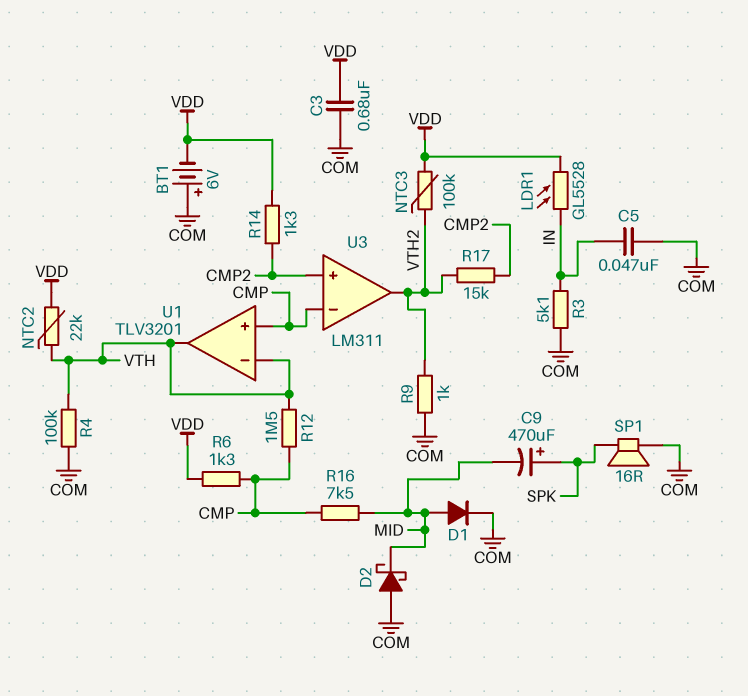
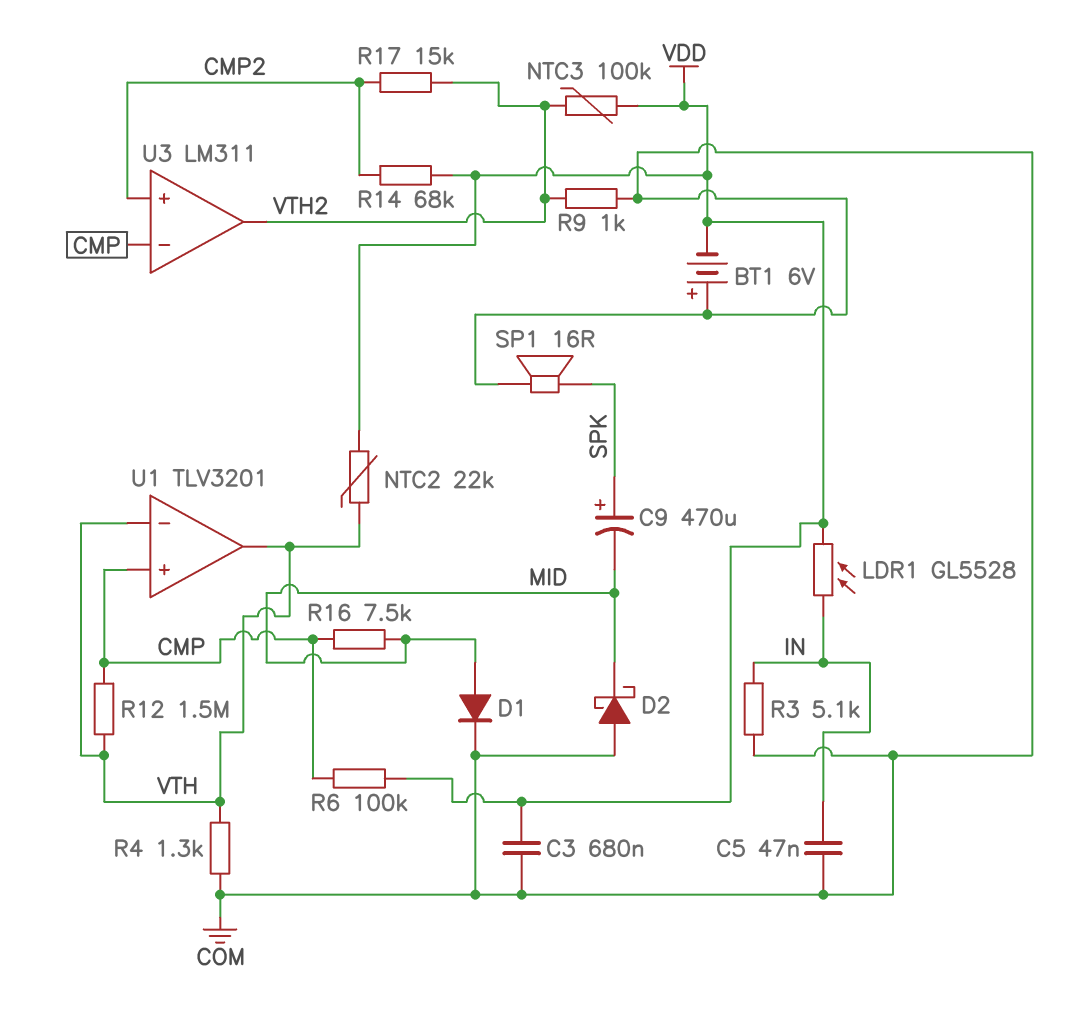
R4: 100k (COM, VTH) -> 1.3k (COM, VTH)
R6: 1.3k (CMP, VDD) -> 100k (CMP, VDD)
R14: 1.3k (CMP2, VDD) -> 68k (CMP2, VDD)

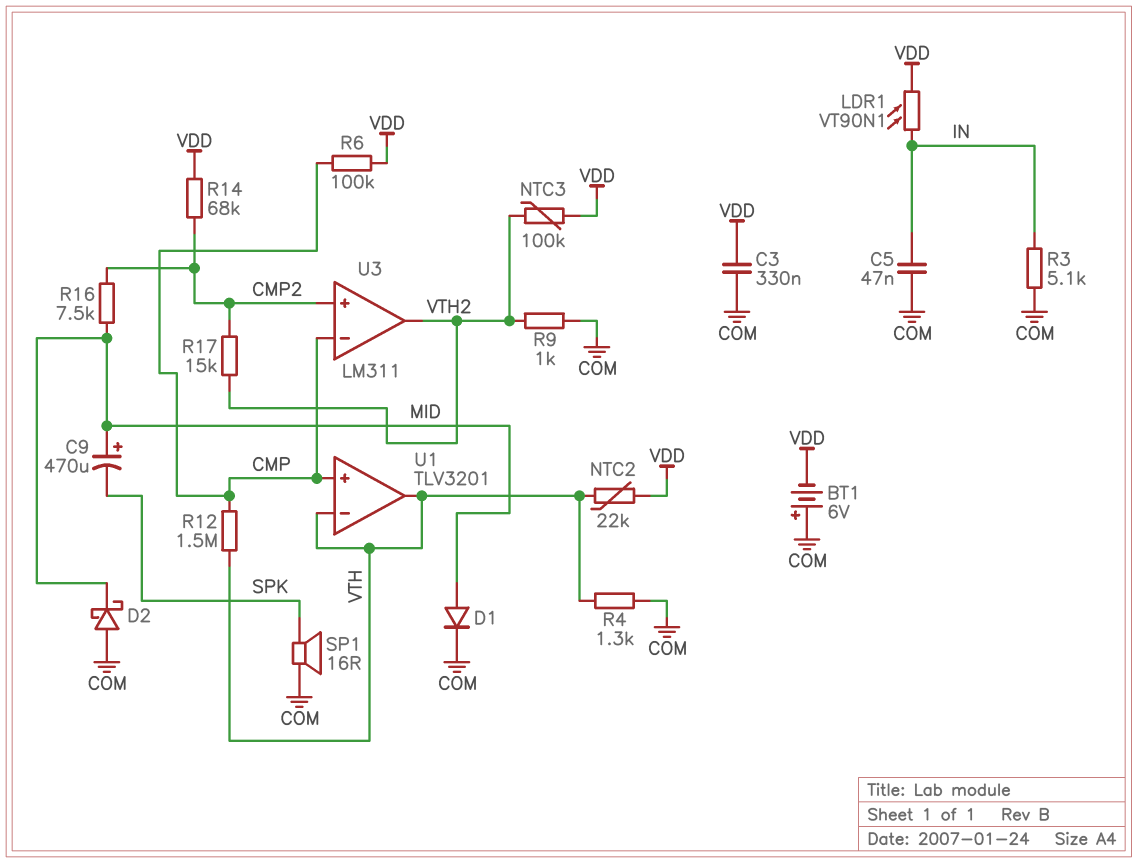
C3: 680nF (COM, VDD) -> 330nF (COM, VDD)
C9: 470uF (plus SPK, minus MID) -> 470uF (plus MID, minus SPK)
LDR1: GL5528 (IN, VDD) -> VT90N1 (IN, VDD)
R16: 7.5k (CMP, MID) -> 7.5k (CMP2, MID)

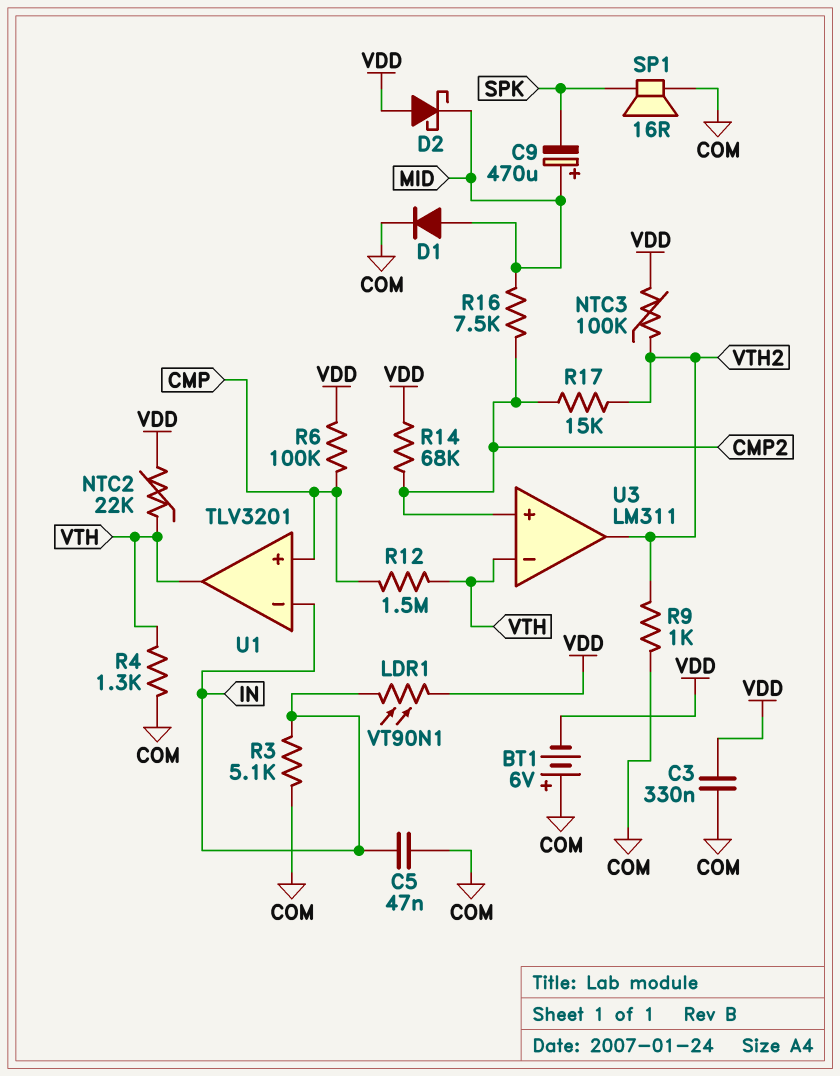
D2: schottky (A COM, K MID) -> schottky (A VDD, K MID)
U1 pin in-: VTH -> IN
U3 pin in-: CMP -> VTH

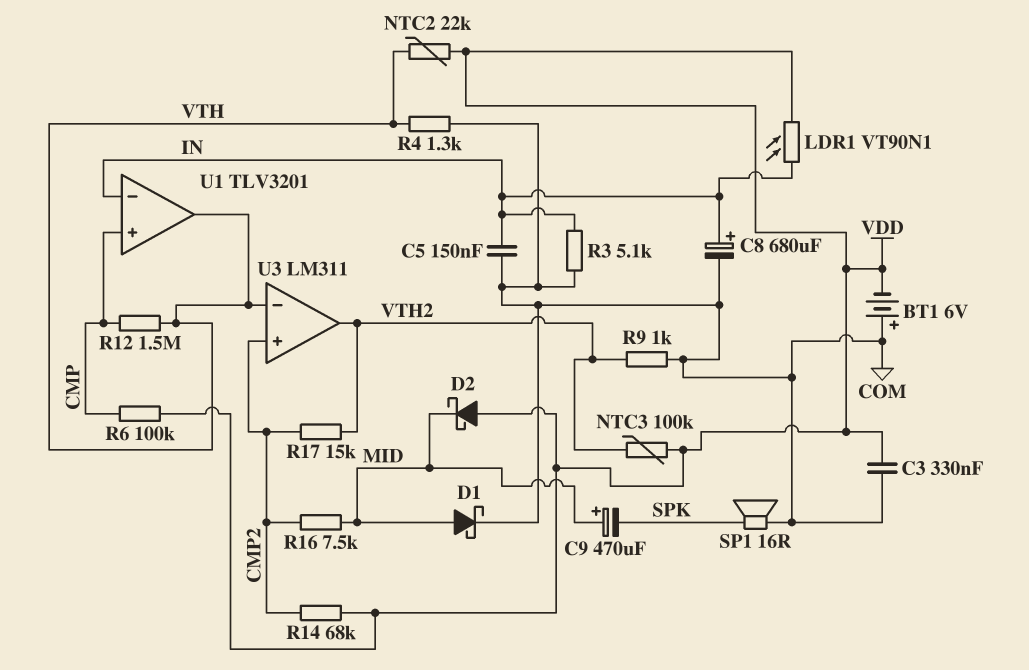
C5: 47nF (COM, IN) -> 150nF (COM, IN)
C8: none -> 680uF (plus IN, minus COM)
D1: diode (A MID, K COM) -> schottky (A MID, K COM)

